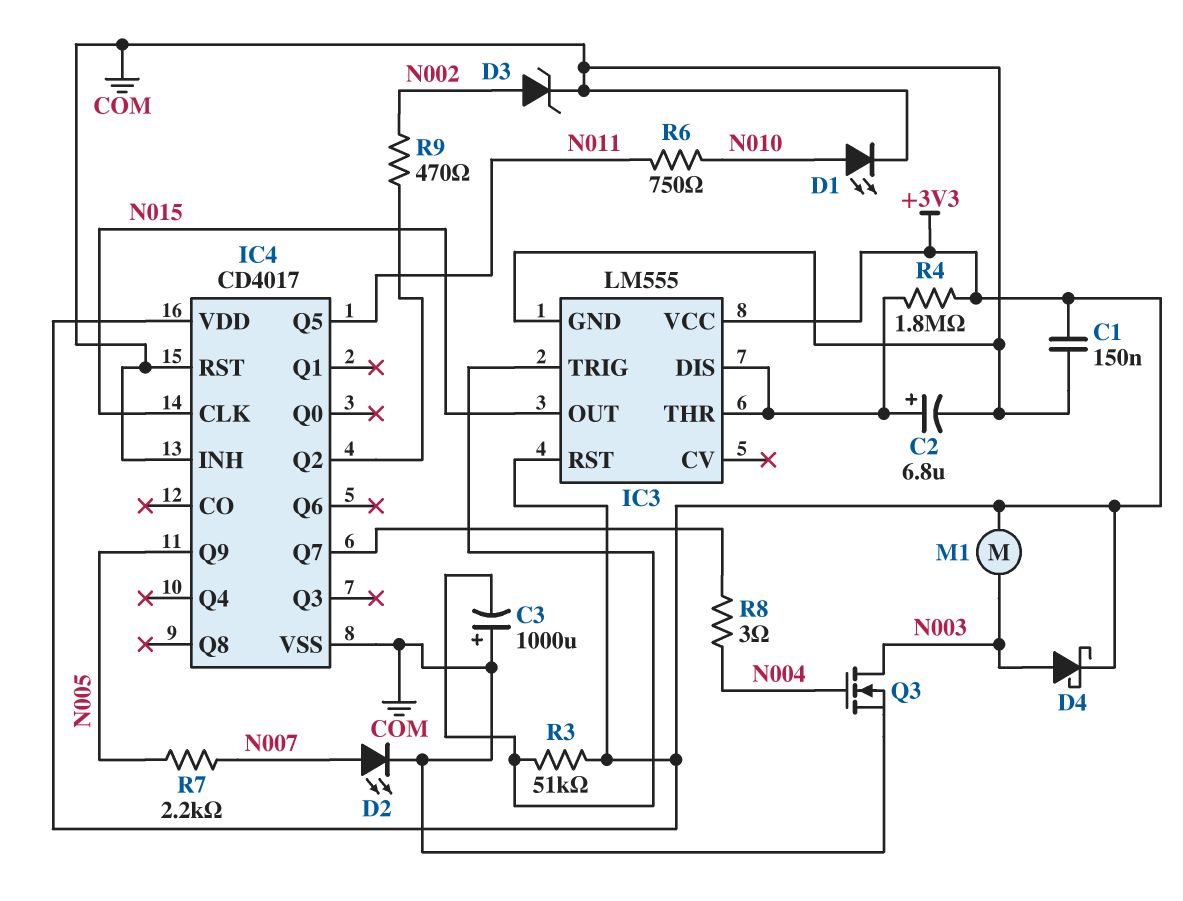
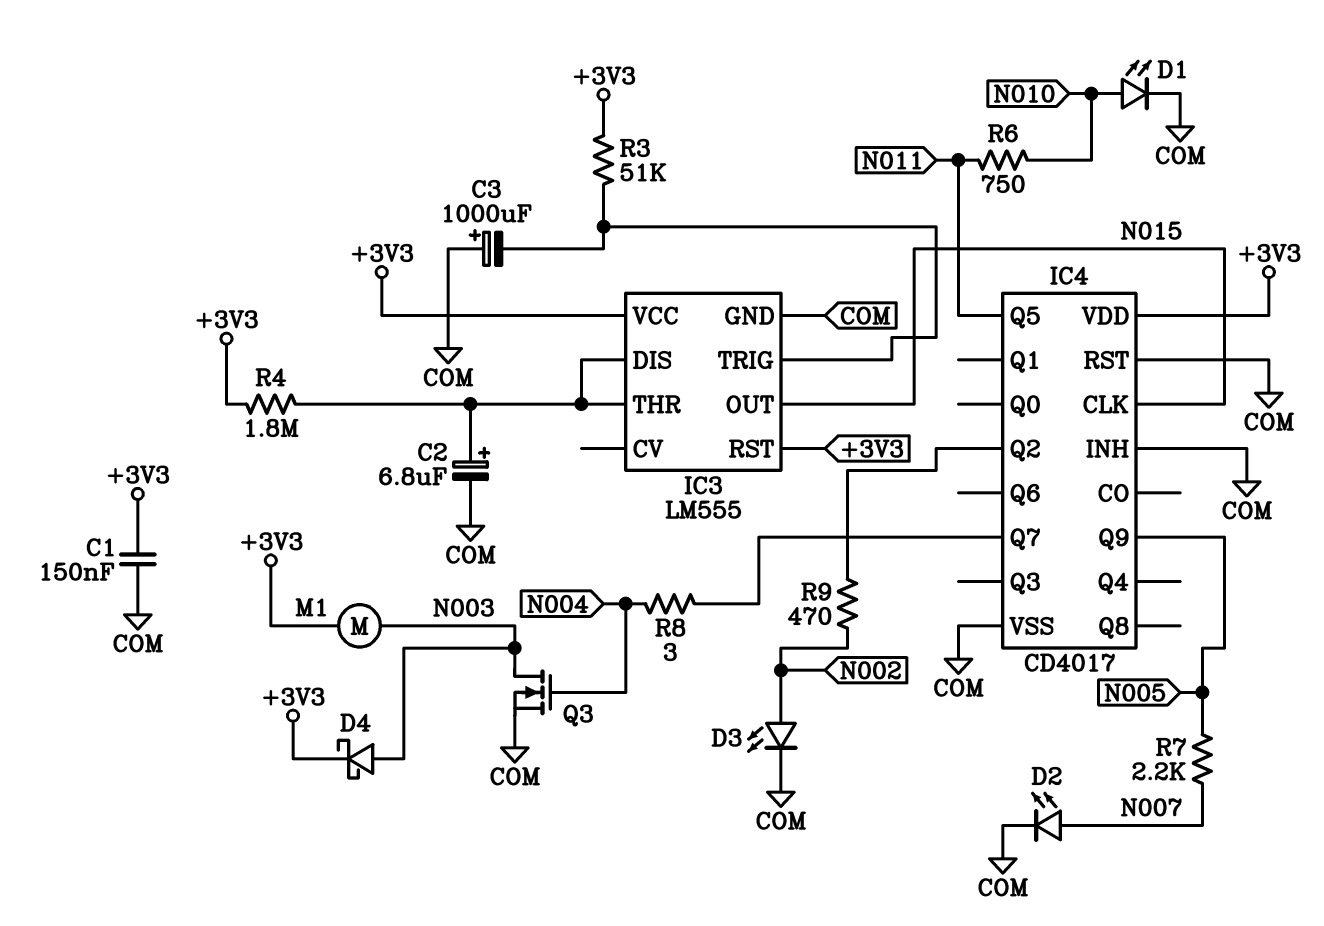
D3: zener (A N002, K COM) -> LED (A N002, K COM)

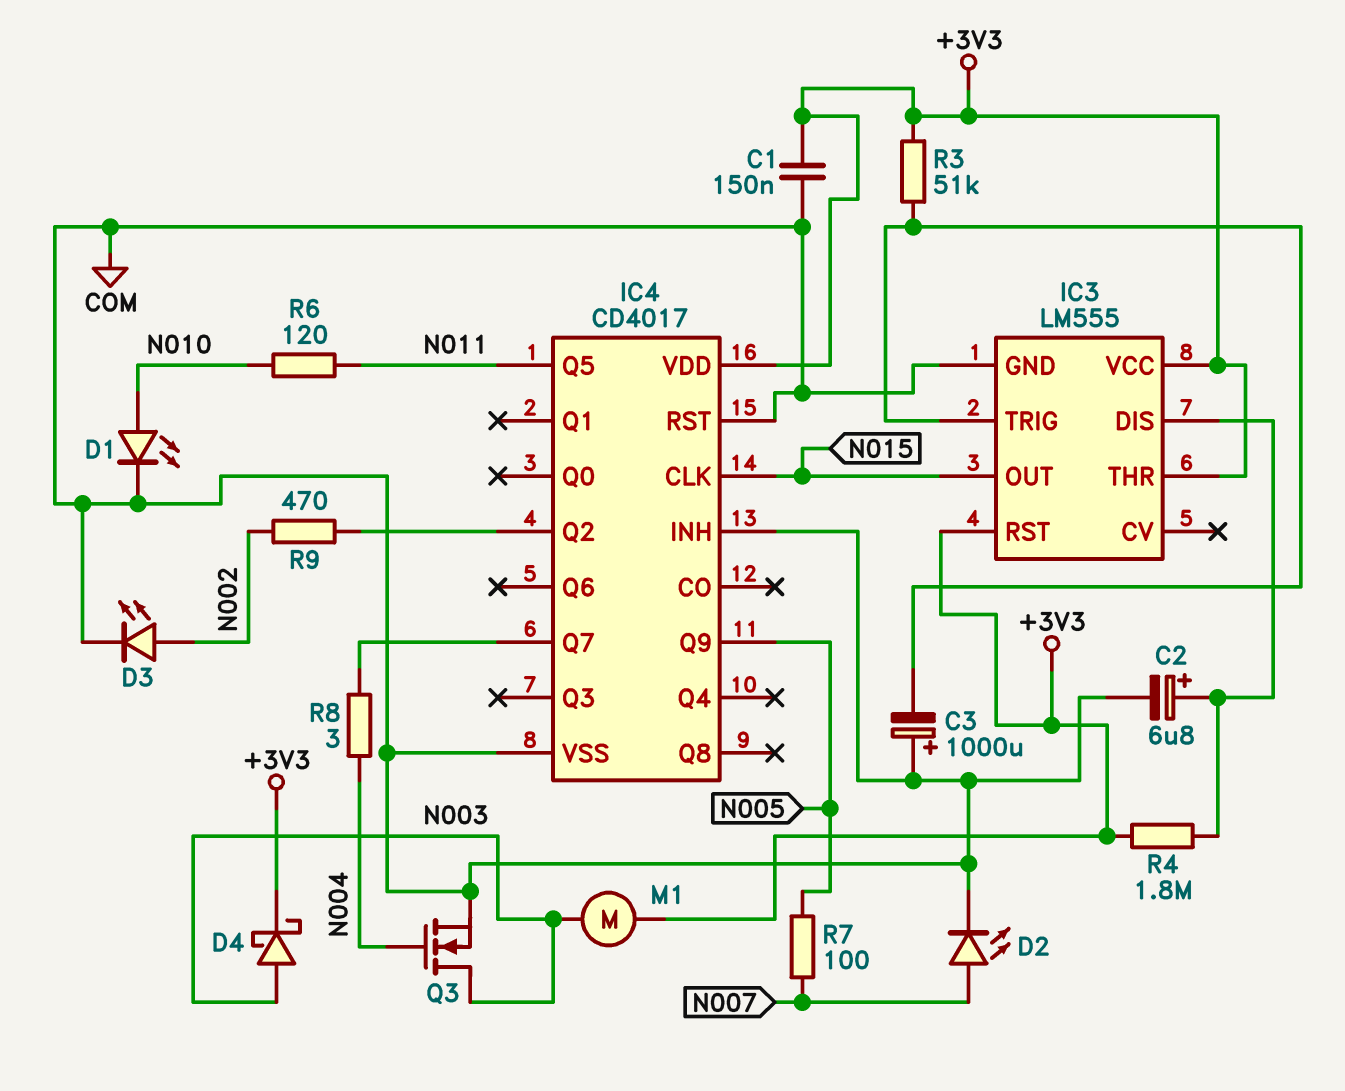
IC3 pin THR: IC3/DIS -> +3V3
R6: 750 (N010, N011) -> 120 (N010, N011)
R7: 2.2k (N005, N007) -> 100 (N005, N007)

